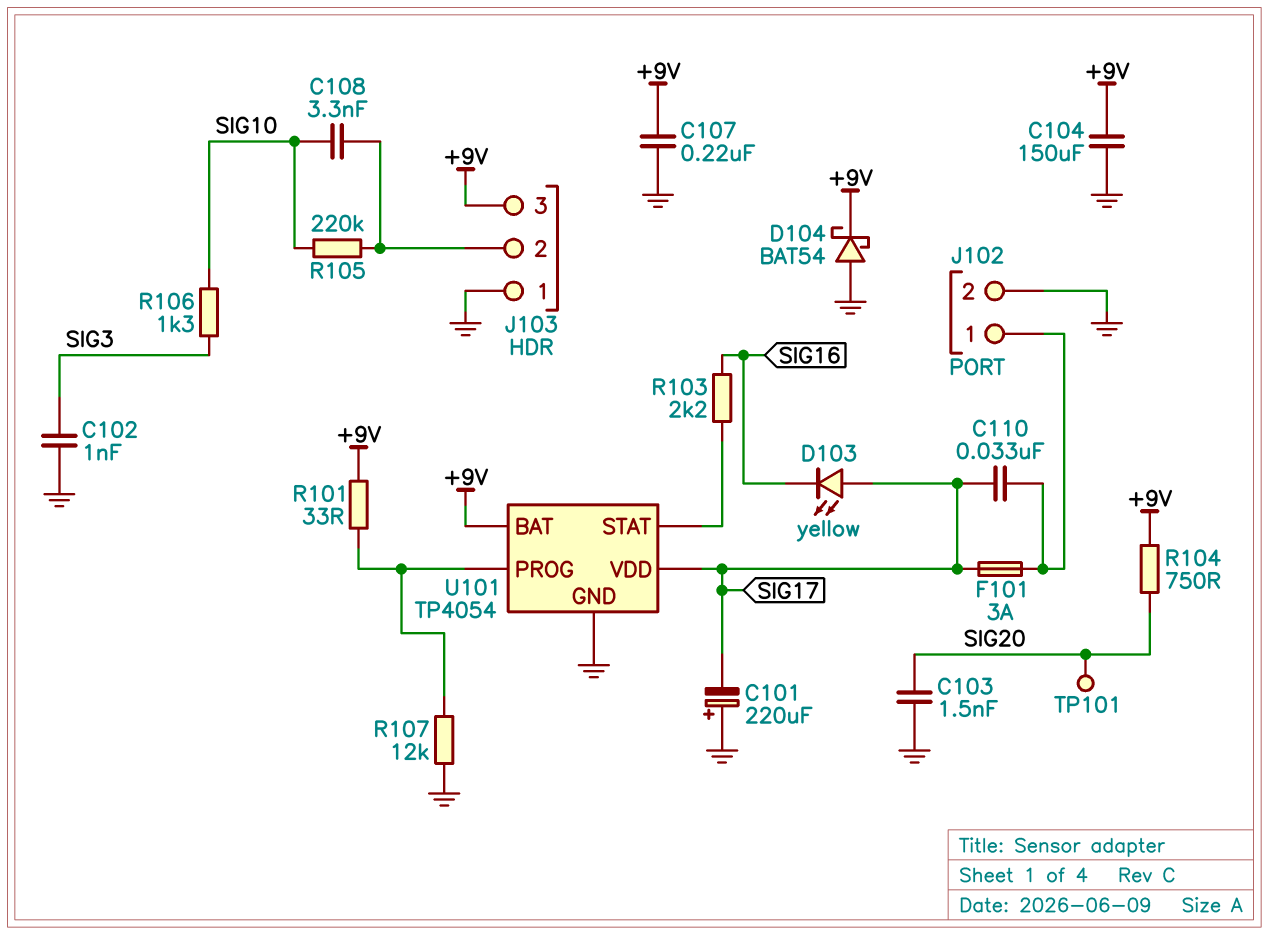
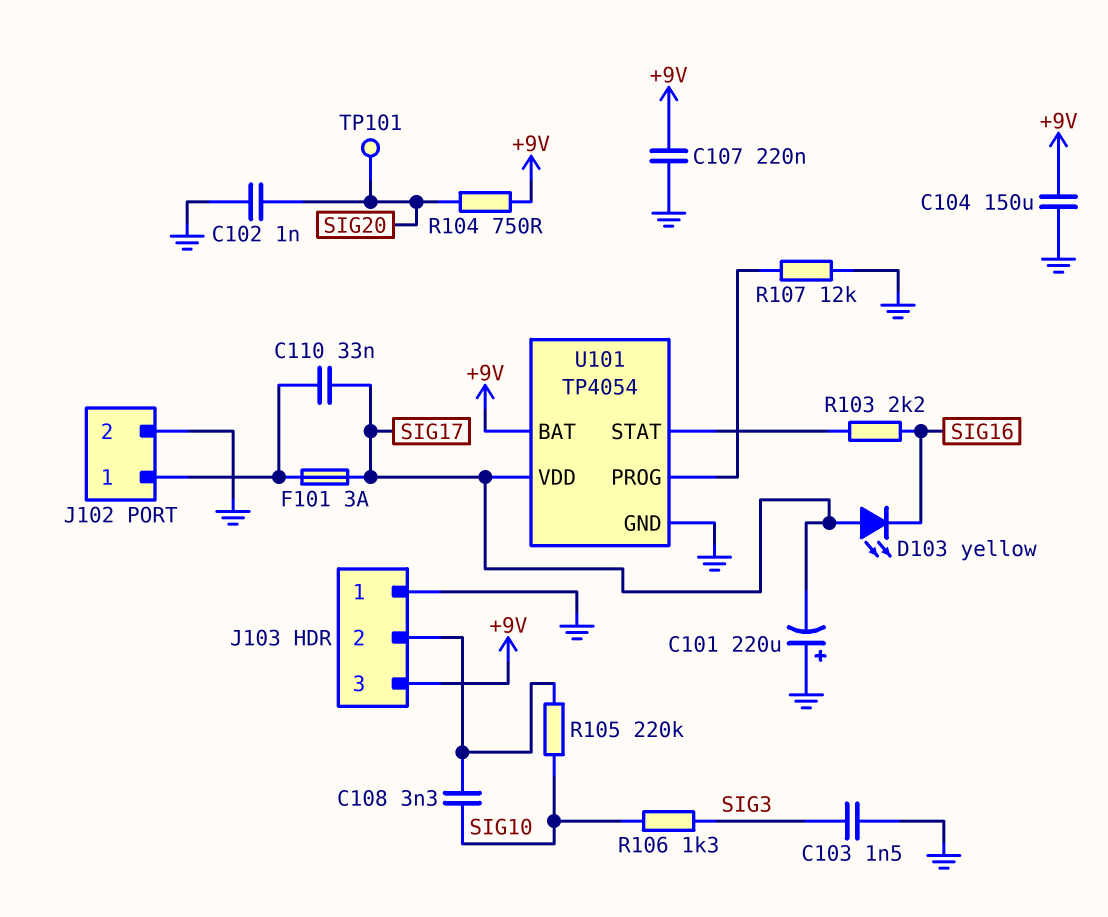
C102: 1nF (GND, SIG3) -> 1nF (GND, SIG20)
C103: 1.5nF (GND, SIG20) -> 1.5nF (GND, SIG3)
D104: schottky BAT54 (A GND, K +9V) -> none
R101: 33 (+9V, U101/PROG) -> none

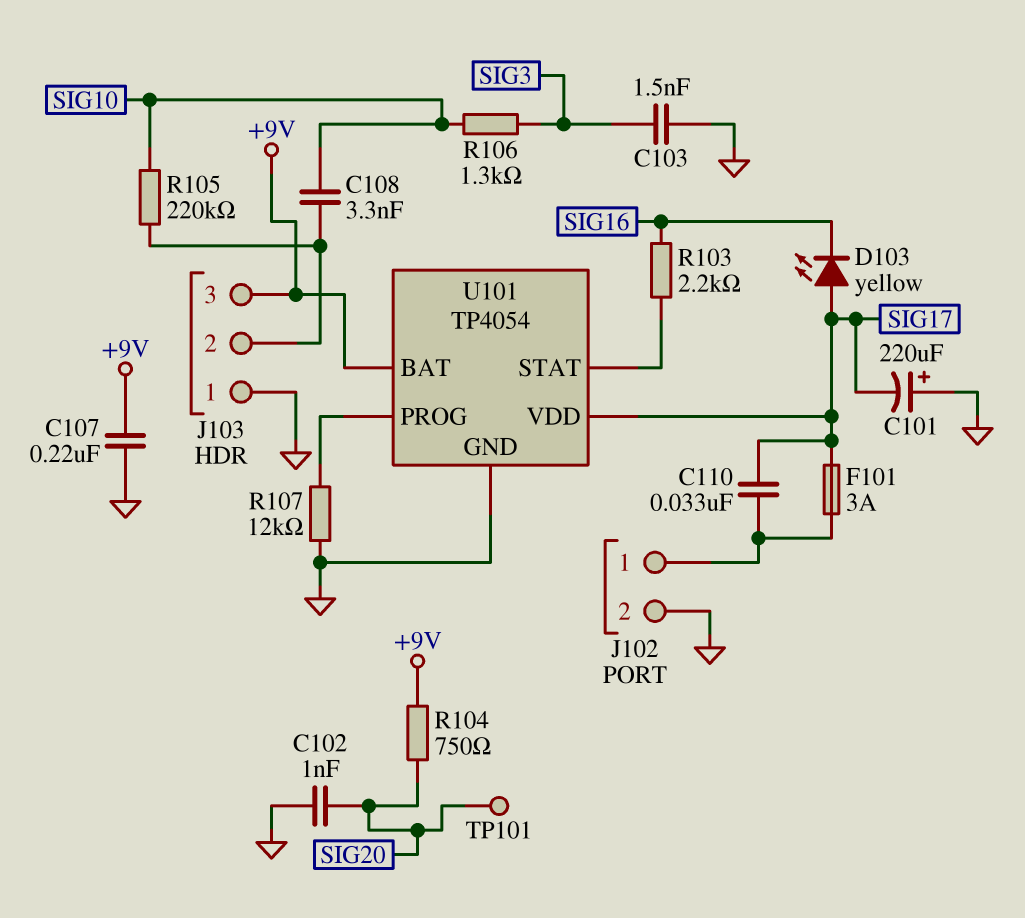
C104: 150uF (+9V, GND) -> none

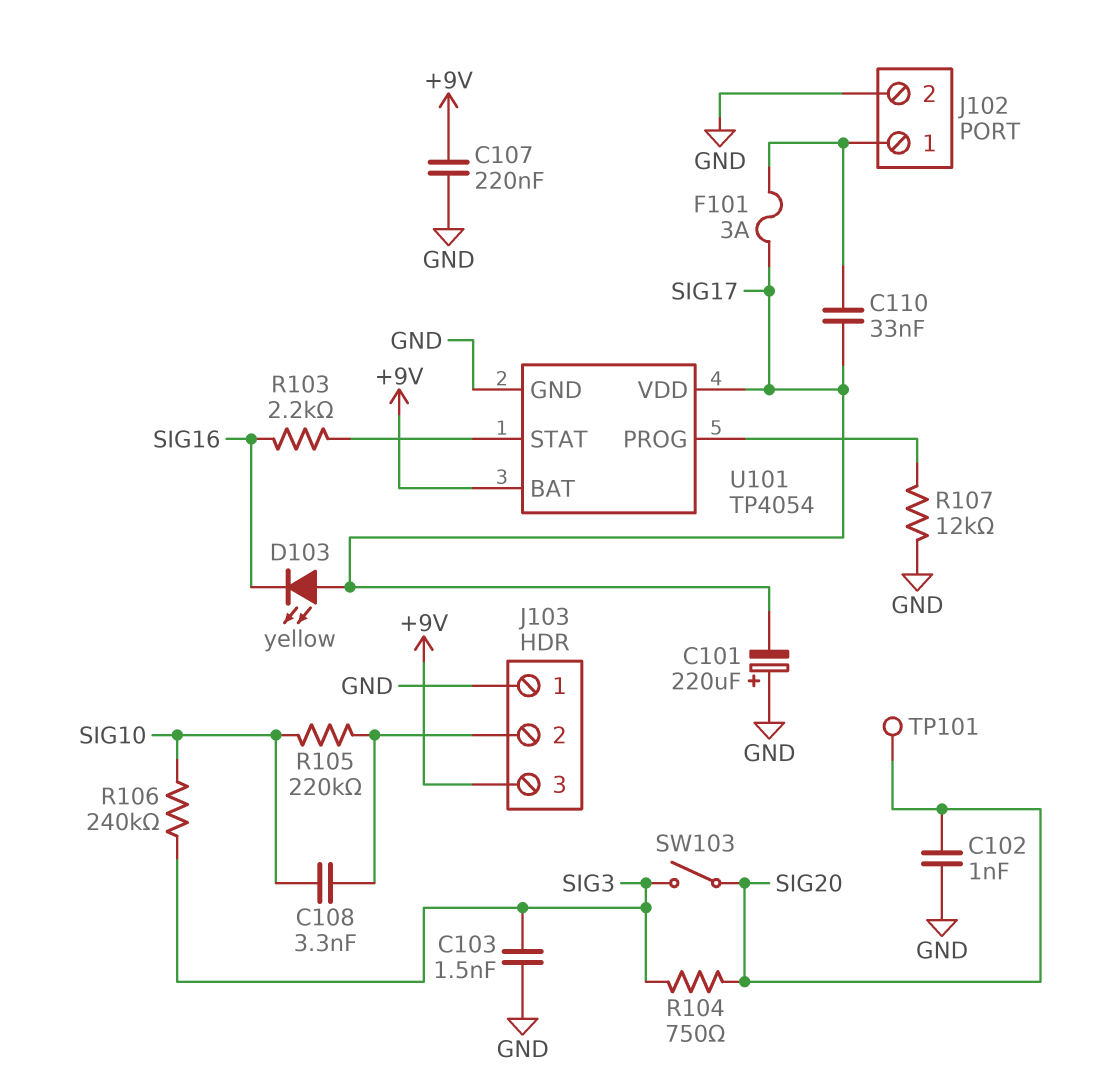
R104: 750 (+9V, SIG20) -> 750 (SIG3, SIG20)
R106: 1.3k (SIG3, SIG10) -> 240k (SIG3, SIG10)
SW103: none -> switch (SIG3, SIG20)

